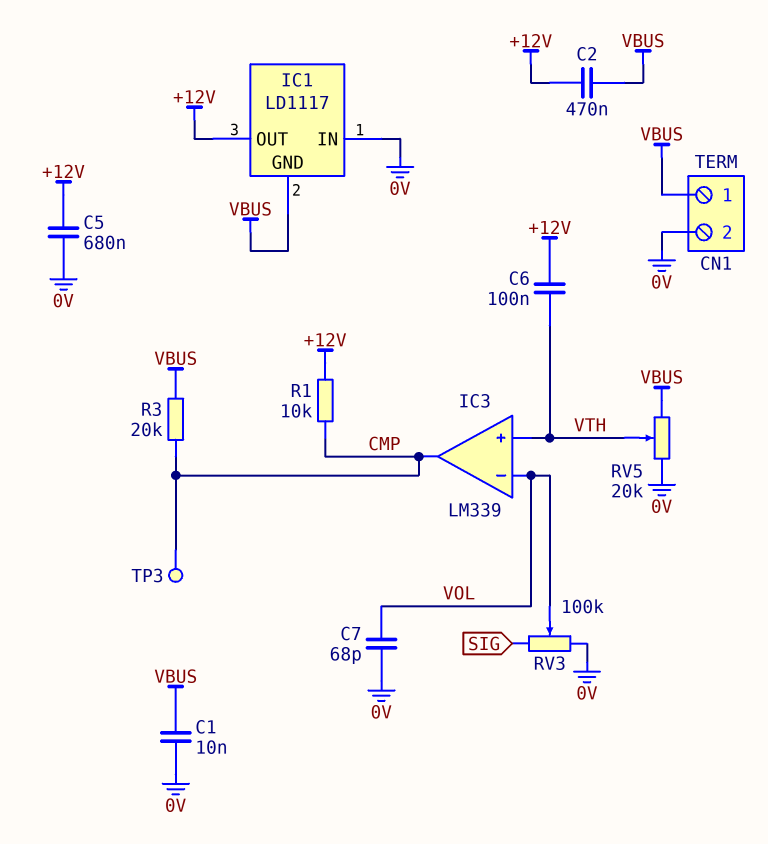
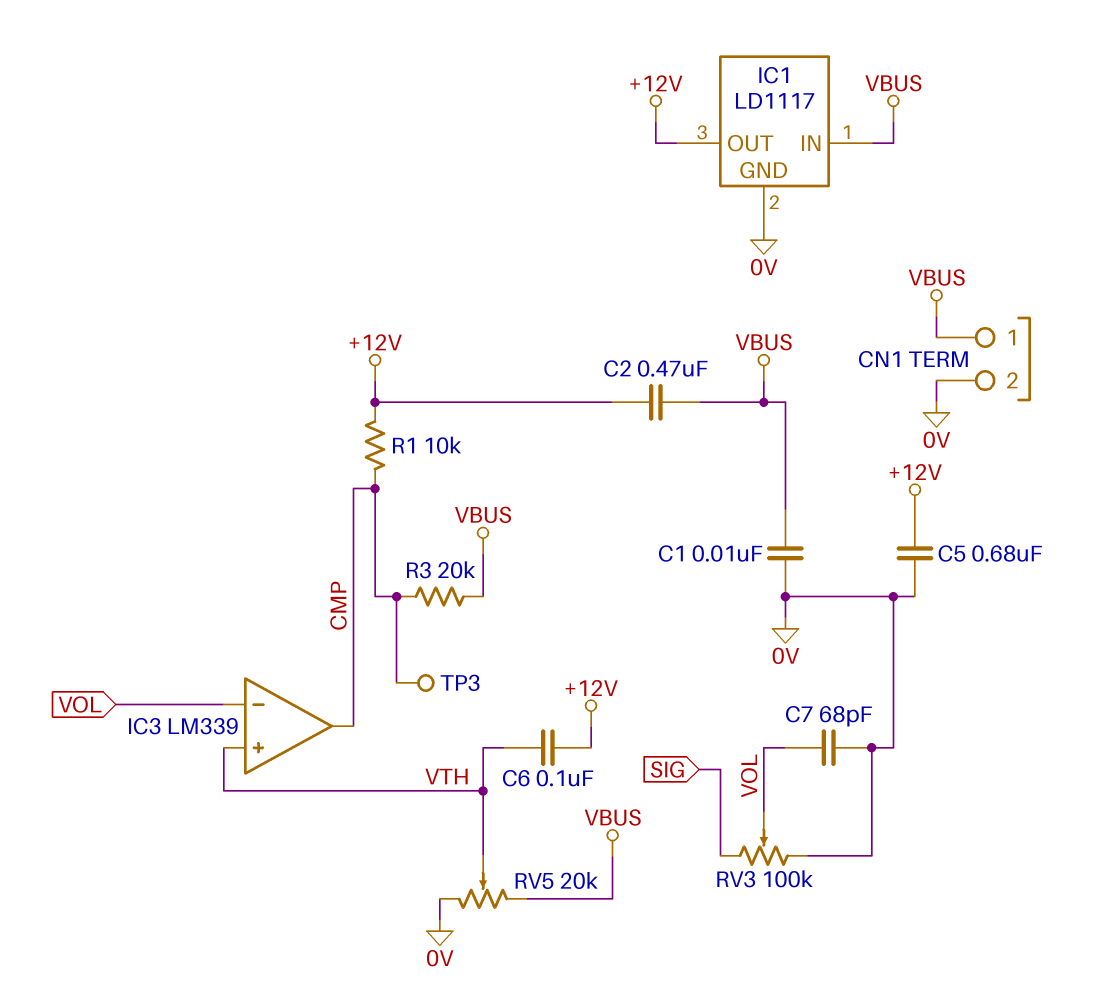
IC1 pin GND: VBUS -> 0V
IC1 pin IN: 0V -> VBUS

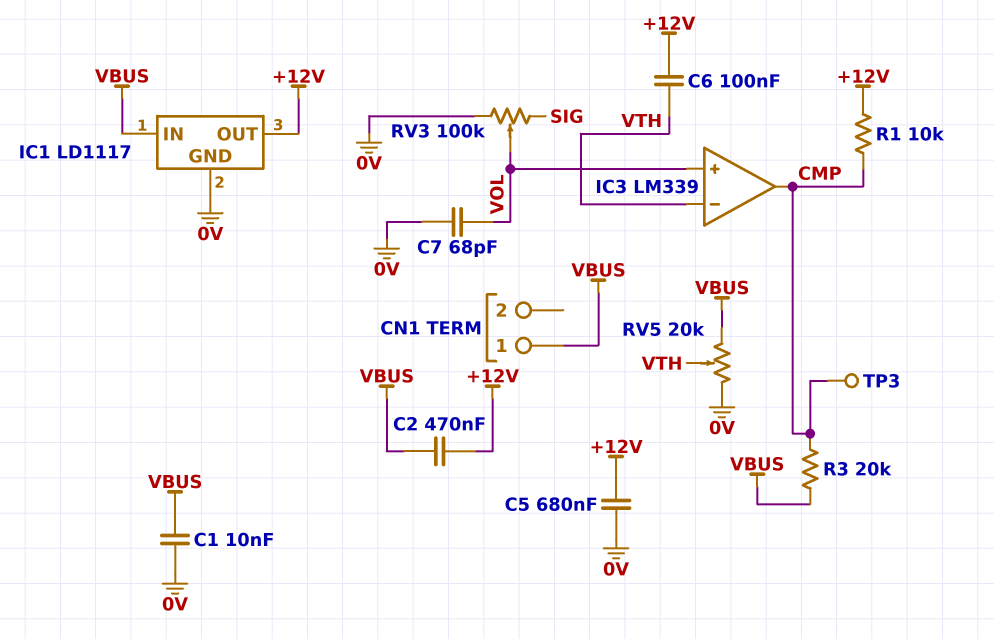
CN1 pin 2: 0V -> none
IC3 pin in+: VTH -> VOL
IC3 pin in-: VOL -> VTH

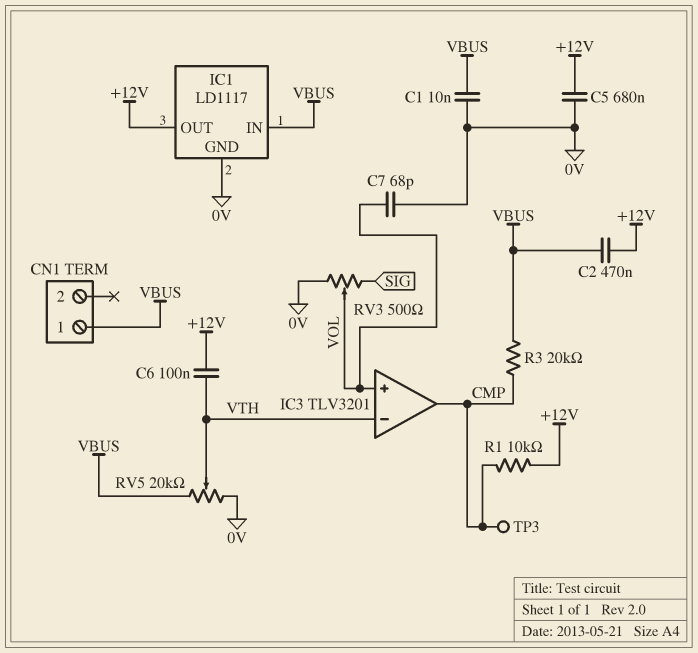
IC3: LM339 -> TLV3201
RV3: 100k (0V, SIG, wiper VOL) -> 500 (0V, SIG, wiper VOL)

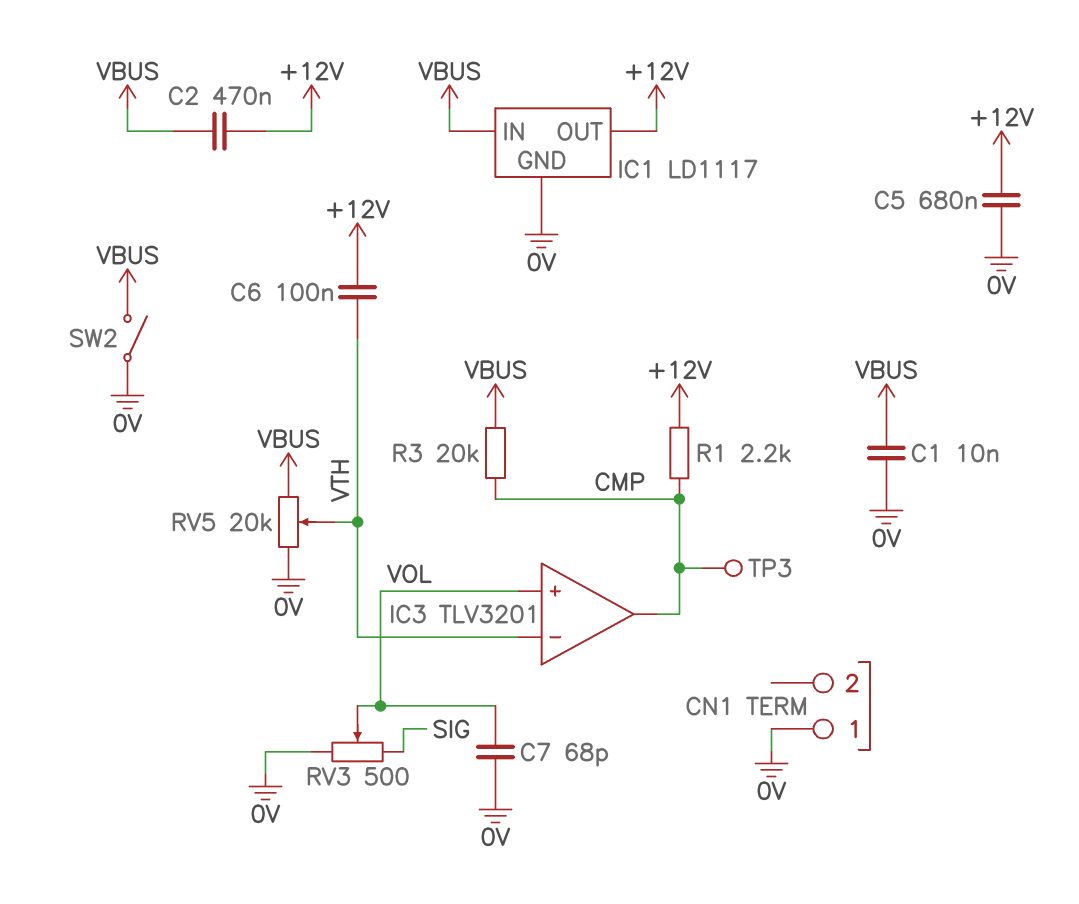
CN1 pin 1: VBUS -> 0V
R1: 10k (+12V, CMP) -> 2.2k (+12V, CMP)
SW2: none -> switch (0V, VBUS)

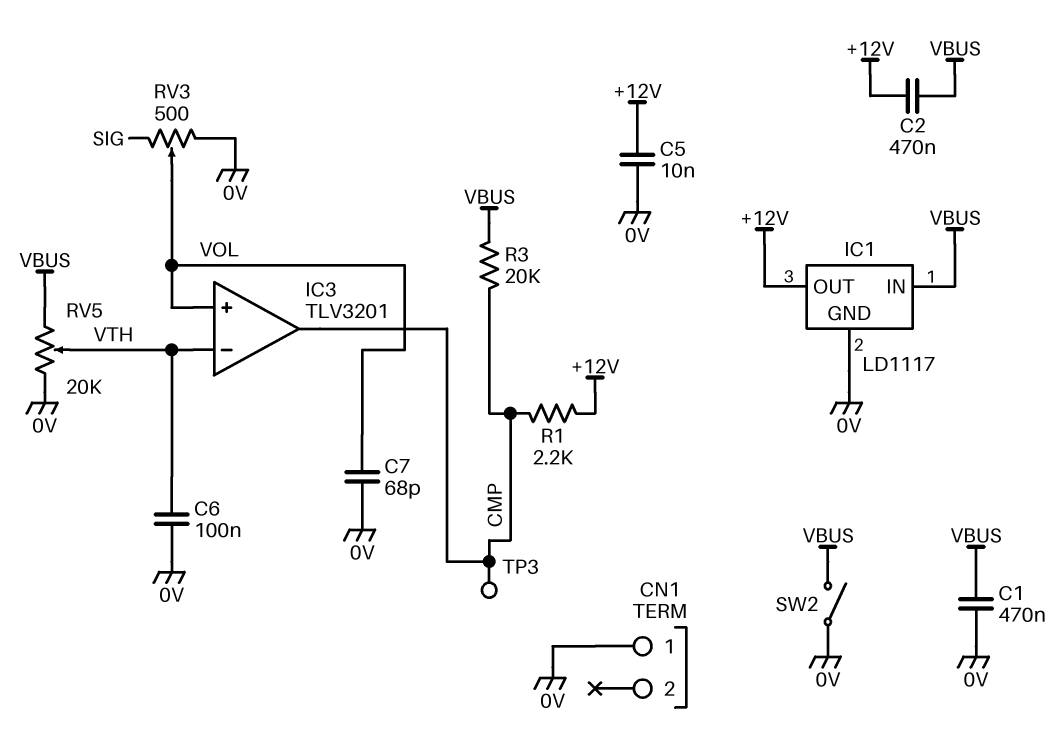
C1: 10nF (0V, VBUS) -> 470nF (0V, VBUS)
C5: 680nF (+12V, 0V) -> 10nF (+12V, 0V)
C6: 100nF (+12V, VTH) -> 100nF (0V, VTH)

